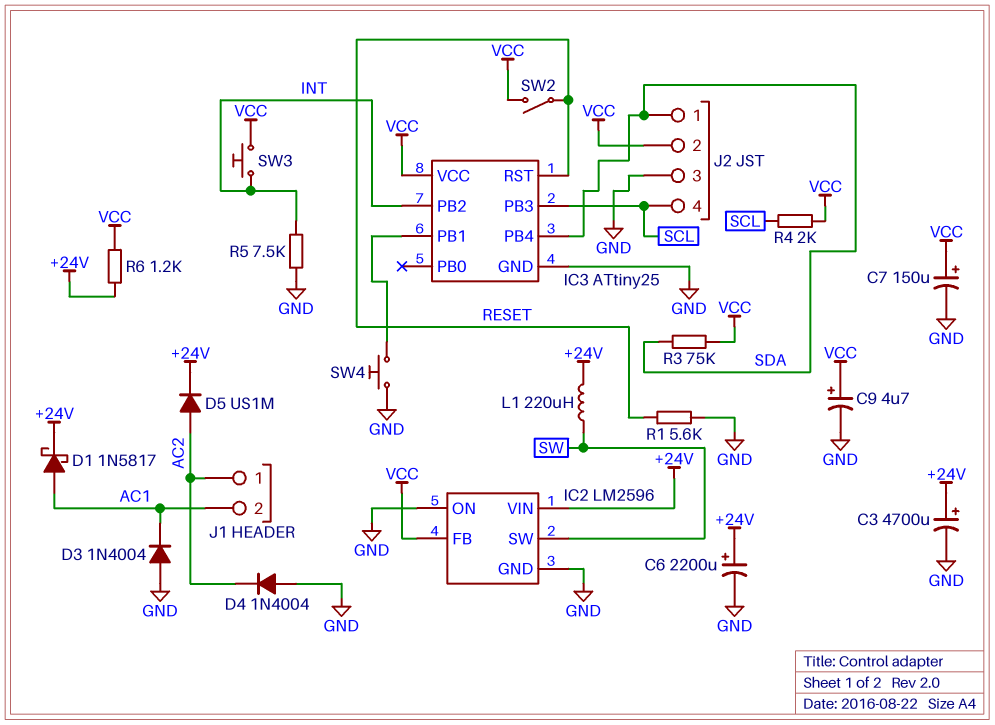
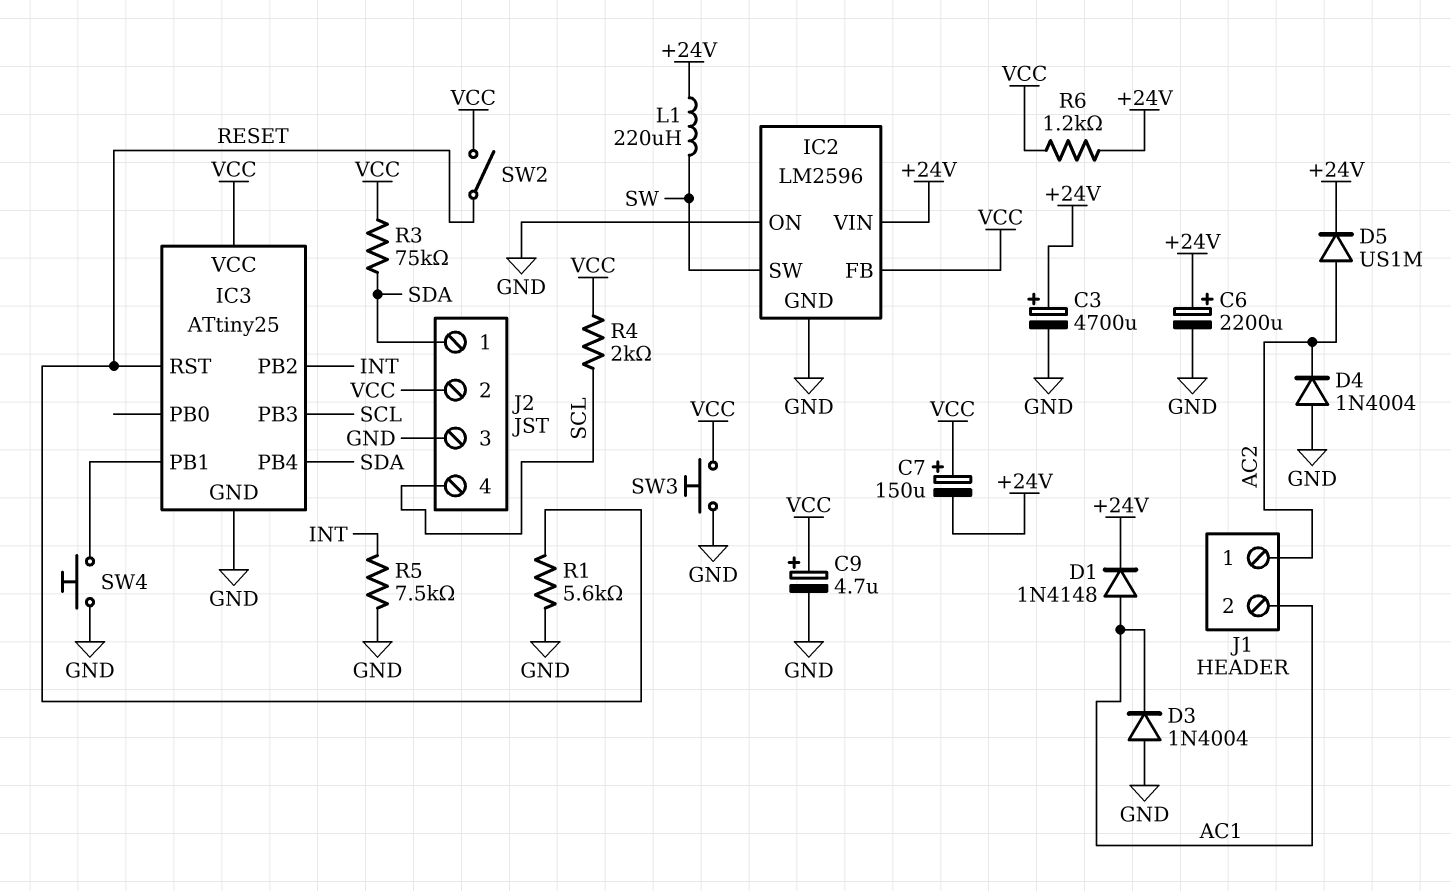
C7: 150uF (plus VCC, minus GND) -> 150uF (plus VCC, minus +24V)
D1: schottky 1N5817 (A AC1, K +24V) -> diode 1N4148 (A AC1, K +24V)
SW3: button (INT, VCC) -> button (GND, VCC)

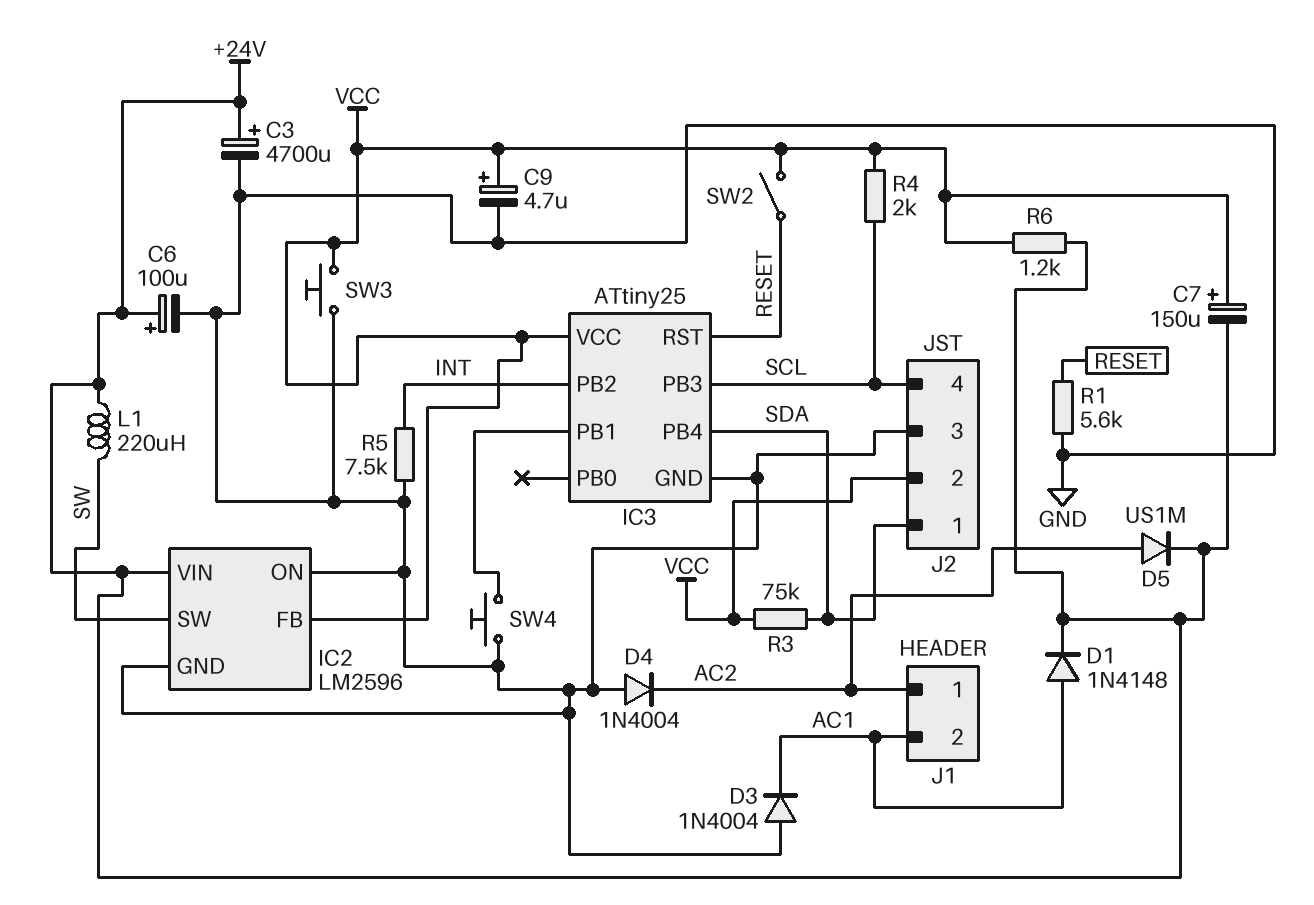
C6: 2200uF (plus +24V, minus GND) -> 100uF (plus +24V, minus GND)

